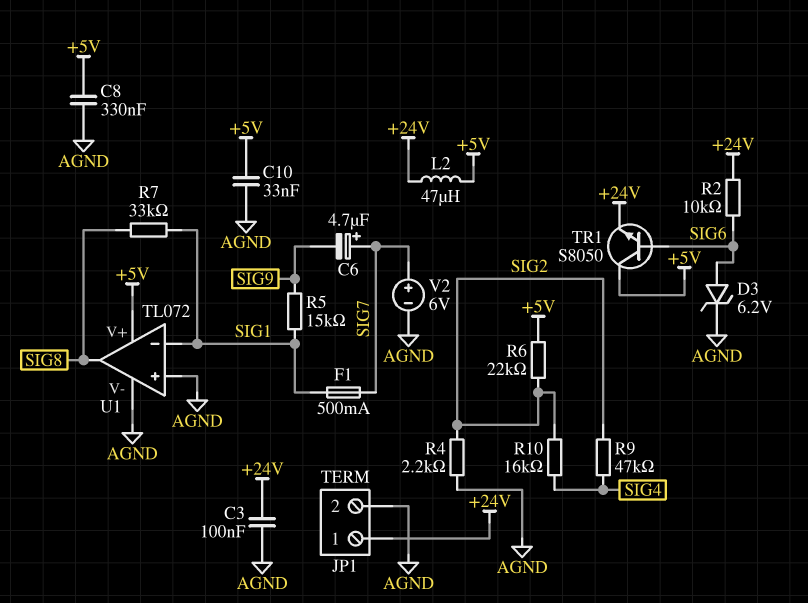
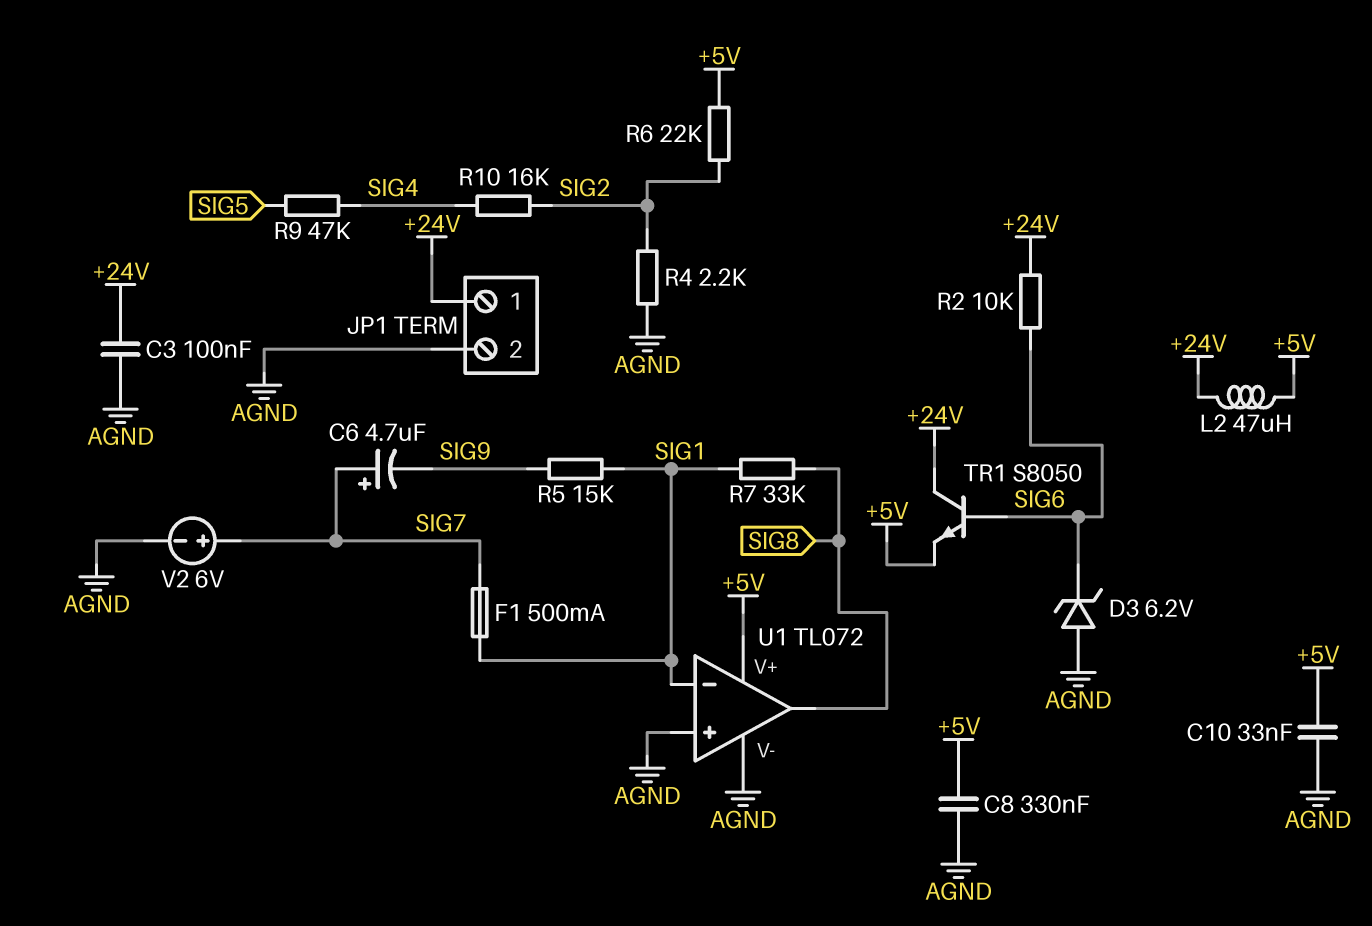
D3: zener 6.2V (A SIG6, K AGND) -> zener 6.2V (A AGND, K SIG6)
R9: 47k (SIG2, SIG4) -> 47k (SIG4, SIG5)
TR1: NPN S8050 (B SIG6, C +5V, E +24V) -> NPN S8050 (B SIG6, C +24V, E +5V)

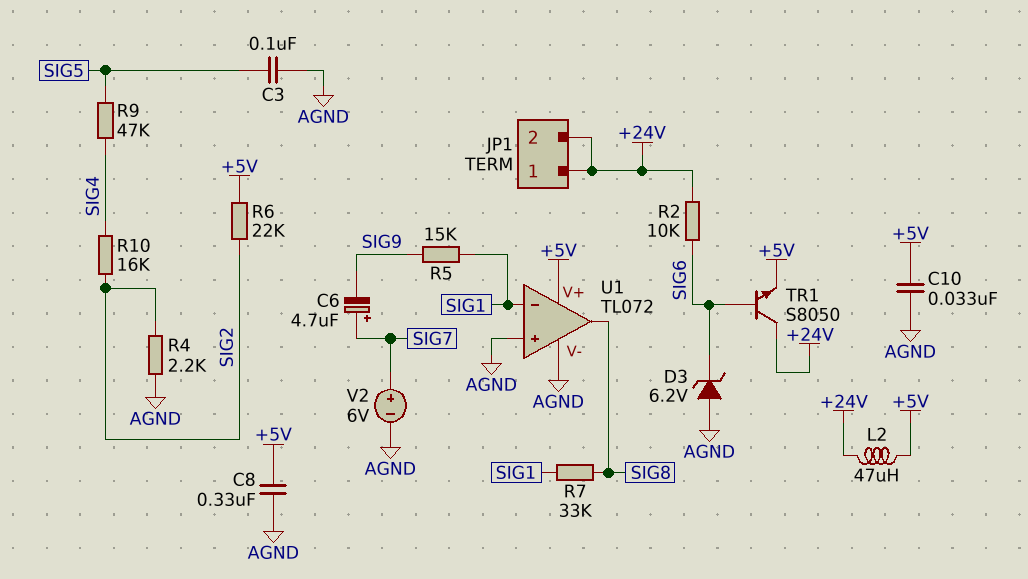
C3: 100nF (+24V, AGND) -> 100nF (AGND, SIG5)
F1: 500mA (SIG1, SIG7) -> none
JP1 pin 2: AGND -> +24V

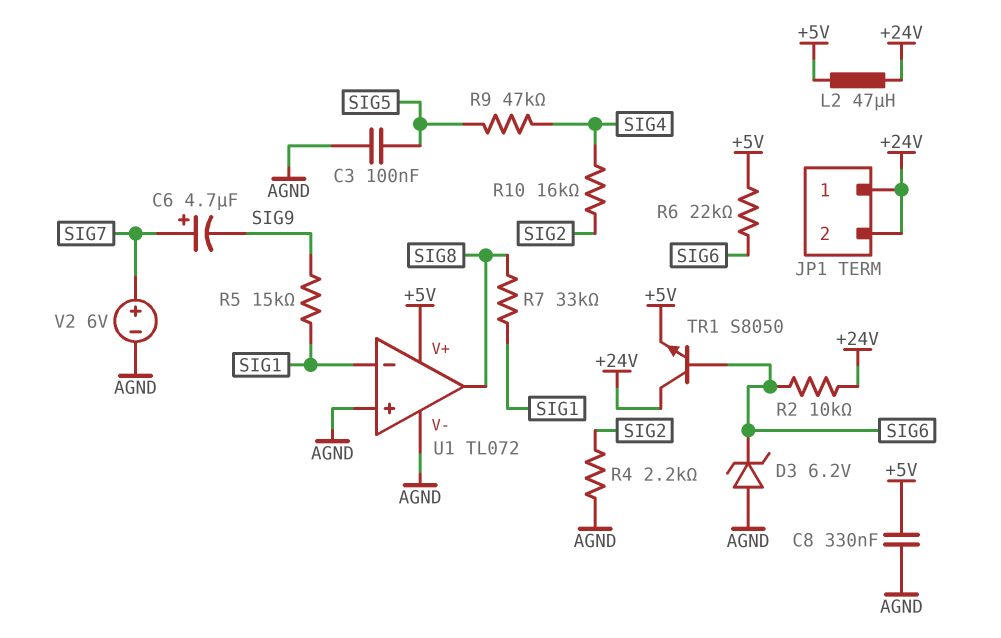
C10: 33nF (+5V, AGND) -> none
R6: 22k (+5V, SIG2) -> 22k (+5V, SIG6)

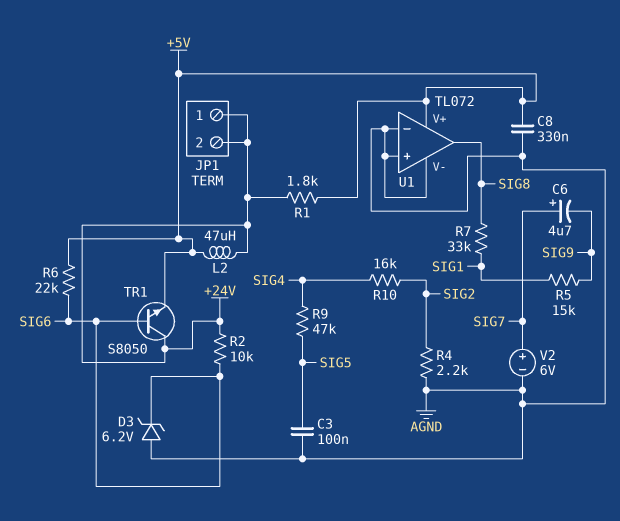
R1: none -> 1.8k (+5V, +24V)
U1 pin in-: SIG1 -> AGND

